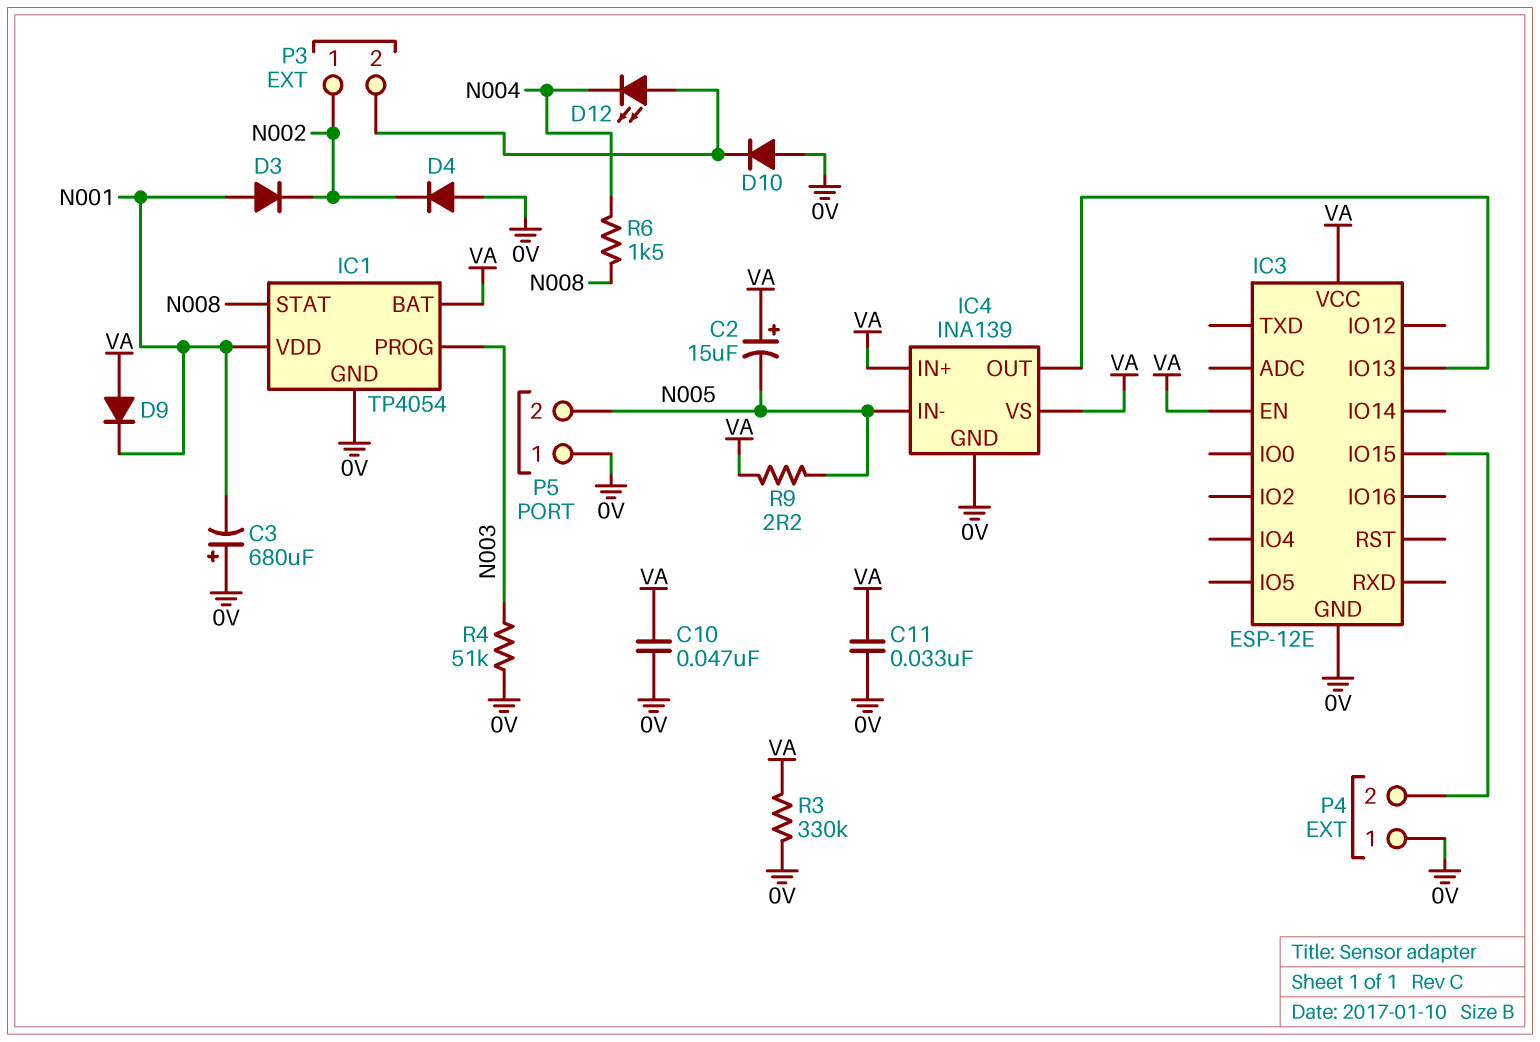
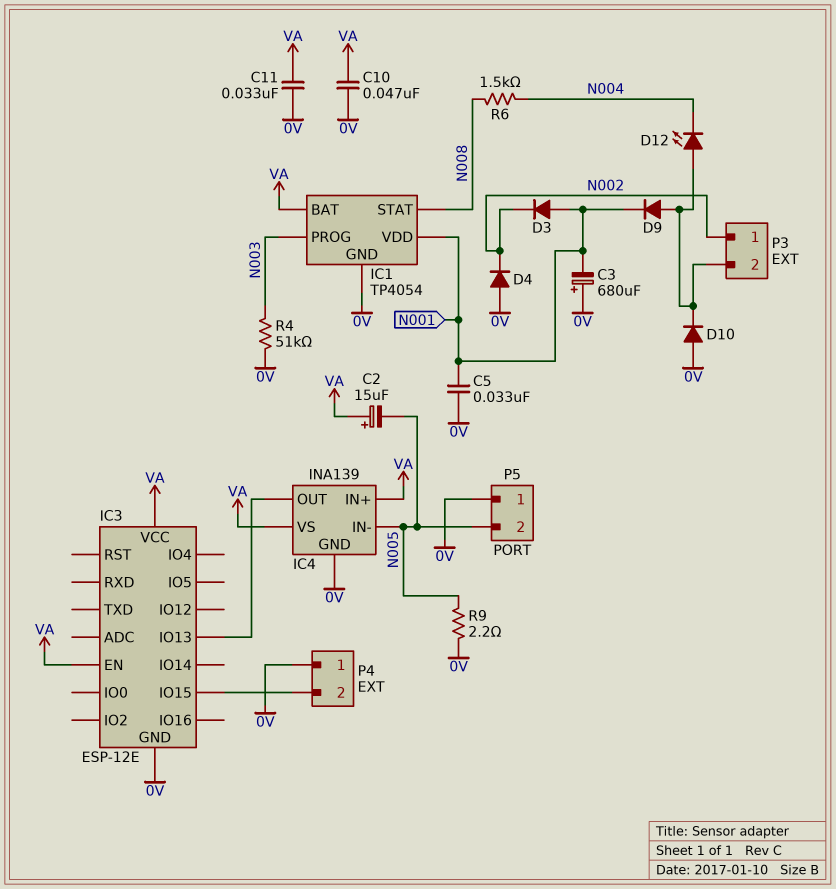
C5: none -> 33nF (0V, N001)
D9: diode (A VA, K N001) -> diode (A P3/2, K N001)
R3: 330k (0V, VA) -> none
R9: 2.2 (N005, VA) -> 2.2 (0V, N005)

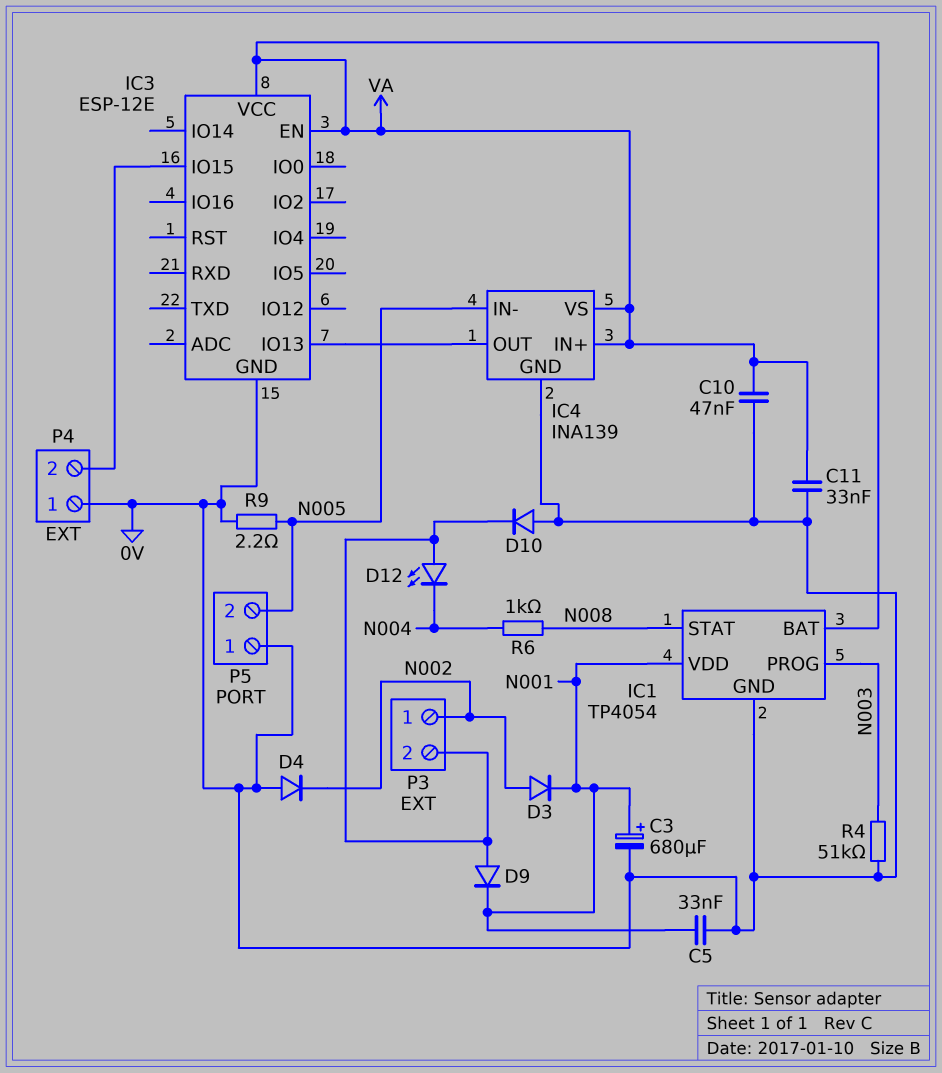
C2: 15uF (plus VA, minus N005) -> none
C3: 680uF (plus 0V, minus N001) -> 680uF (plus N001, minus 0V)
D3: diode (A N001, K N002) -> diode (A N002, K N001)
R6: 1.5k (N004, N008) -> 1k (N004, N008)

